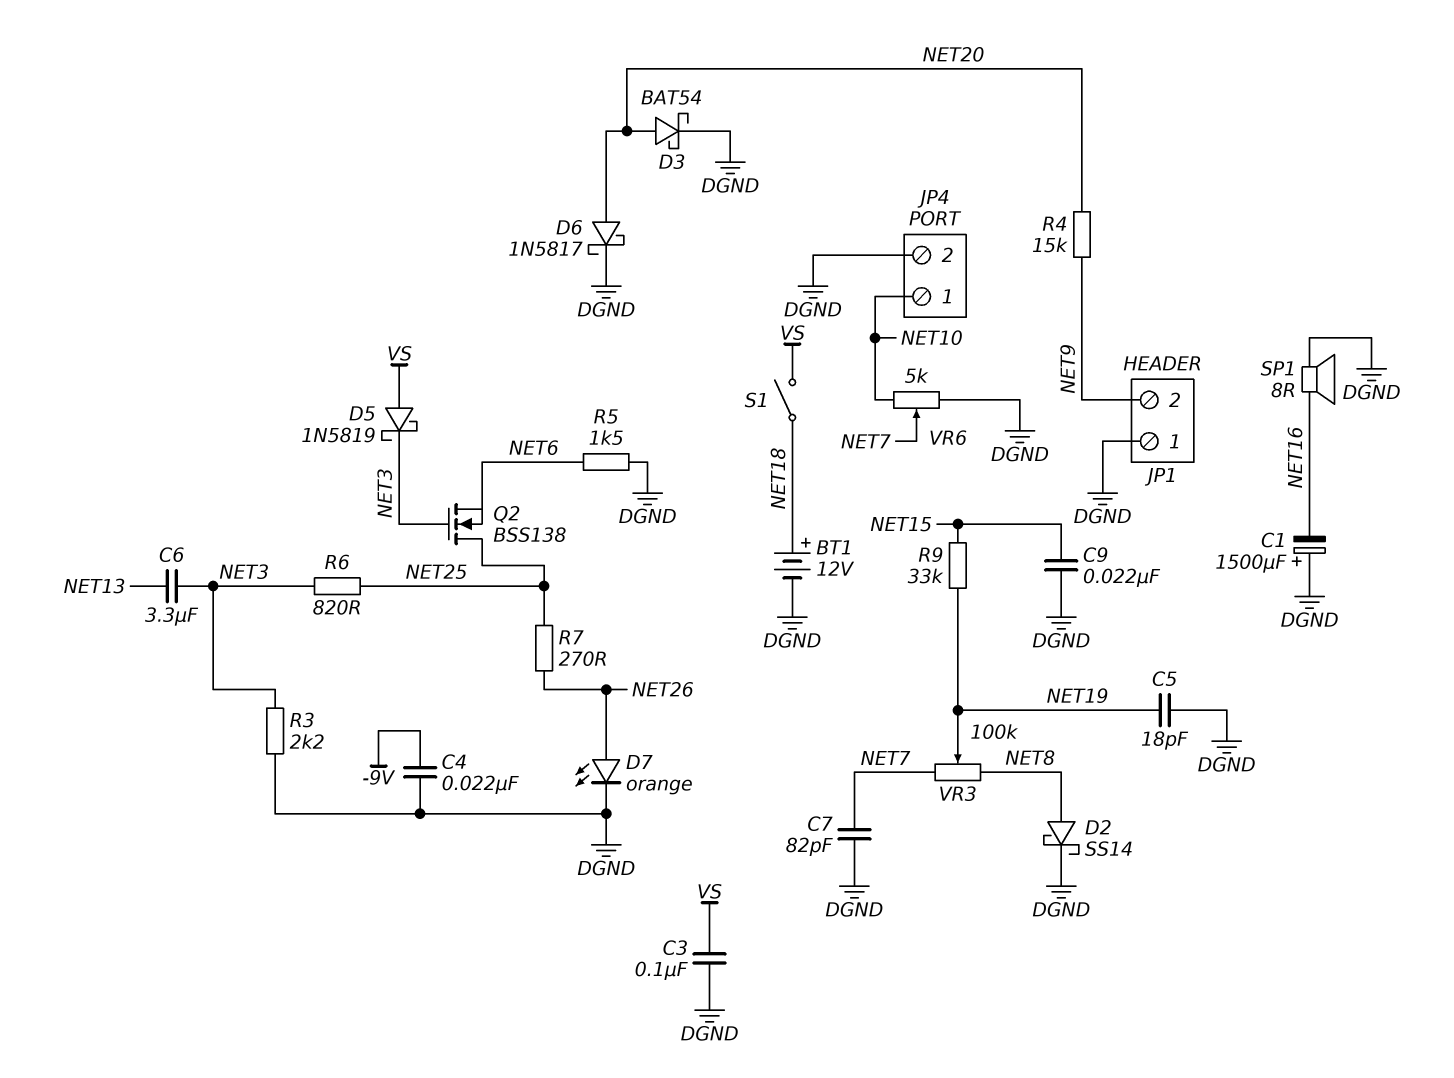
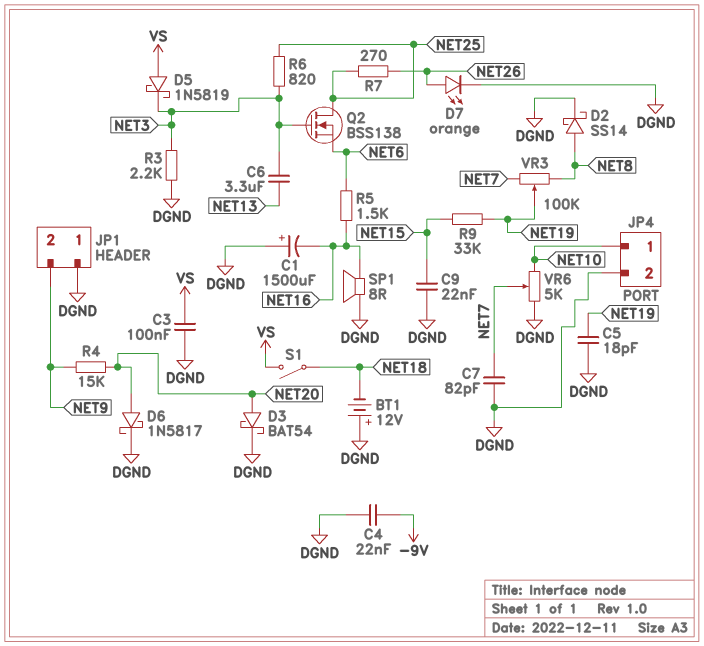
BT1: 12V (plus NET18, minus DGND) -> 12V (plus DGND, minus NET18)
R5: 1.5k (DGND, NET6) -> 1.5k (NET6, NET16)

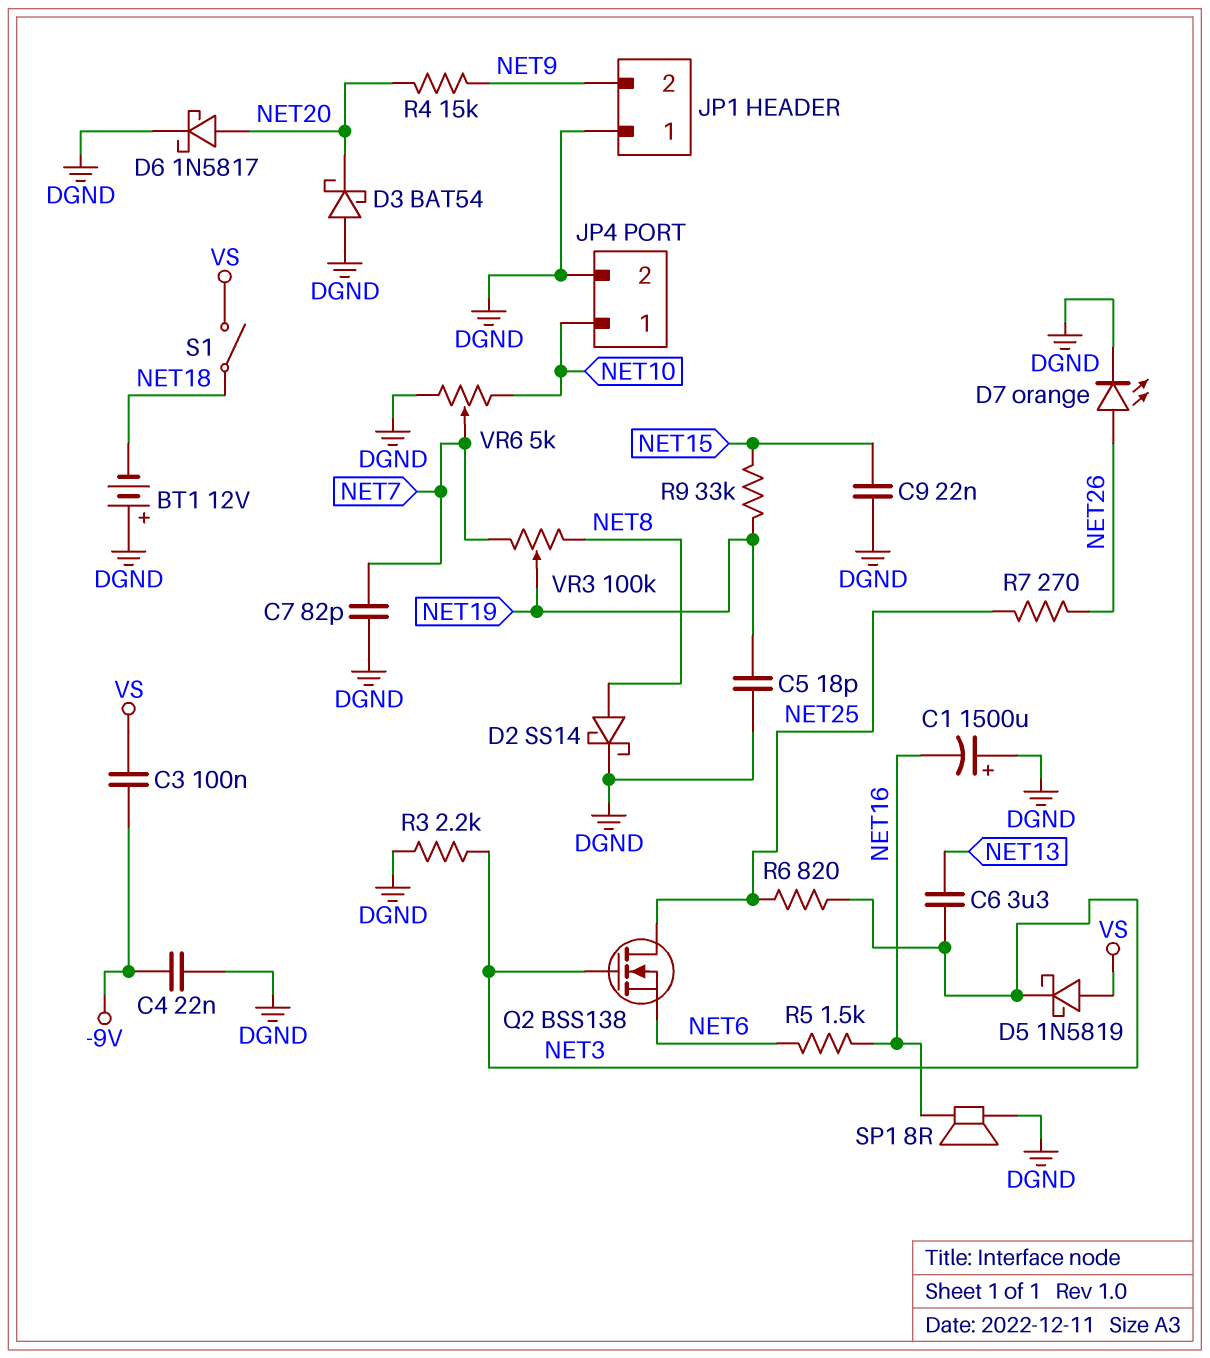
C3: 100nF (DGND, VS) -> 100nF (-9V, VS)
D3: schottky BAT54 (A NET20, K DGND) -> schottky BAT54 (A DGND, K NET20)

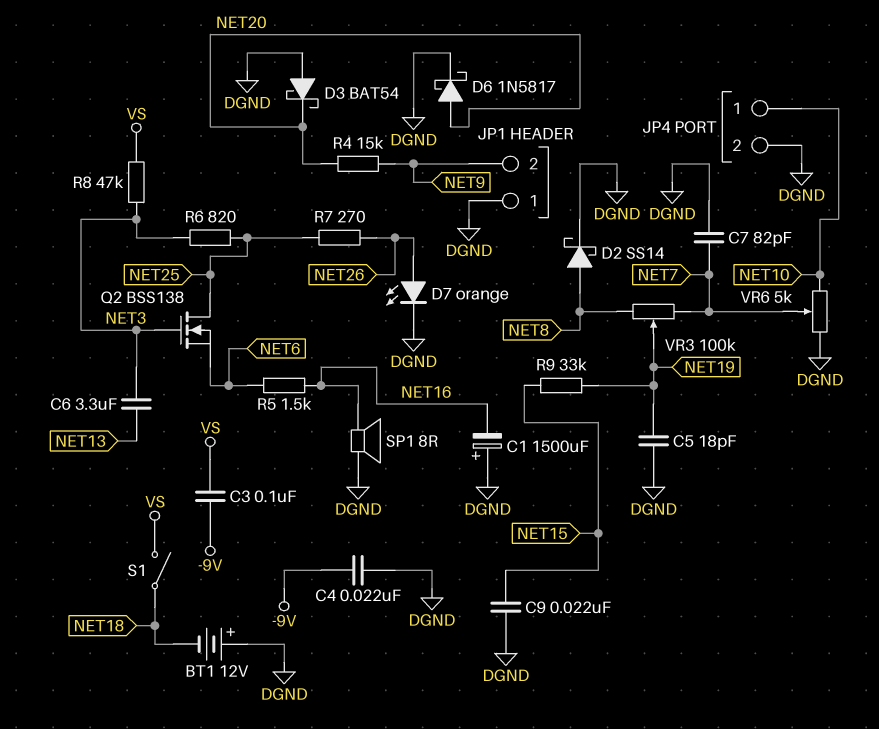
D5: schottky 1N5819 (A VS, K NET3) -> none
R3: 2.2k (DGND, NET3) -> none
R8: none -> 47k (NET3, VS)

